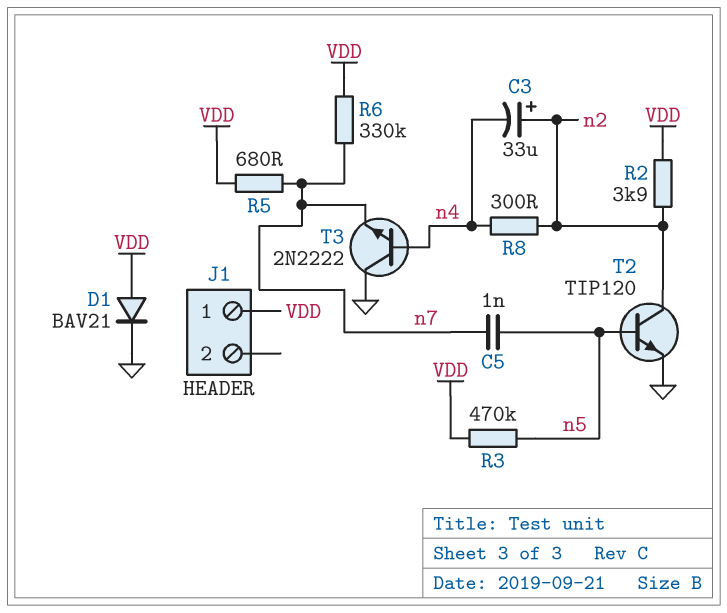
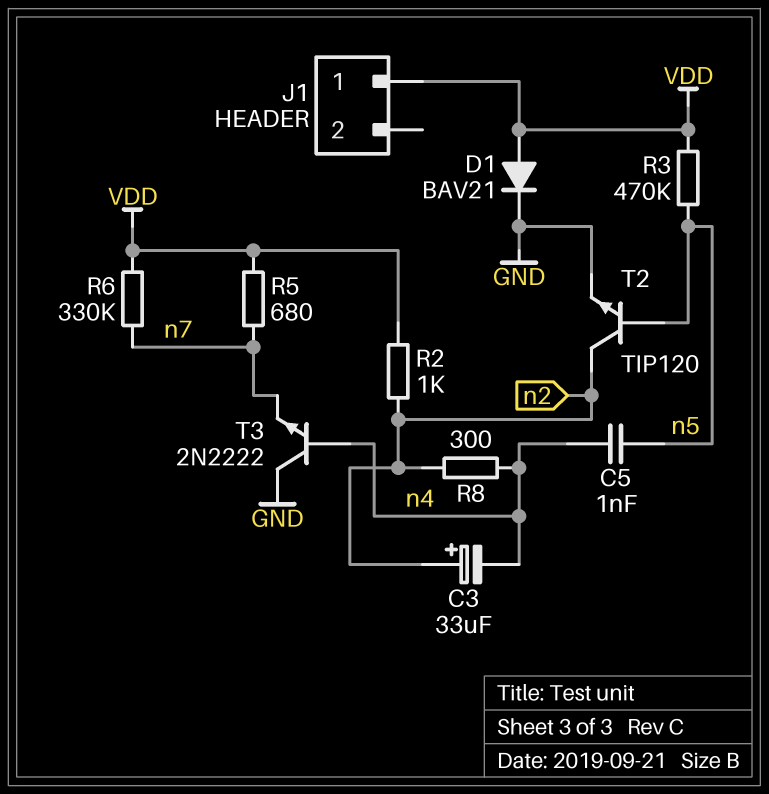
C5: 1nF (n5, n7) -> 1nF (n4, n5)
R2: 3.9k (VDD, n2) -> 1k (VDD, n2)

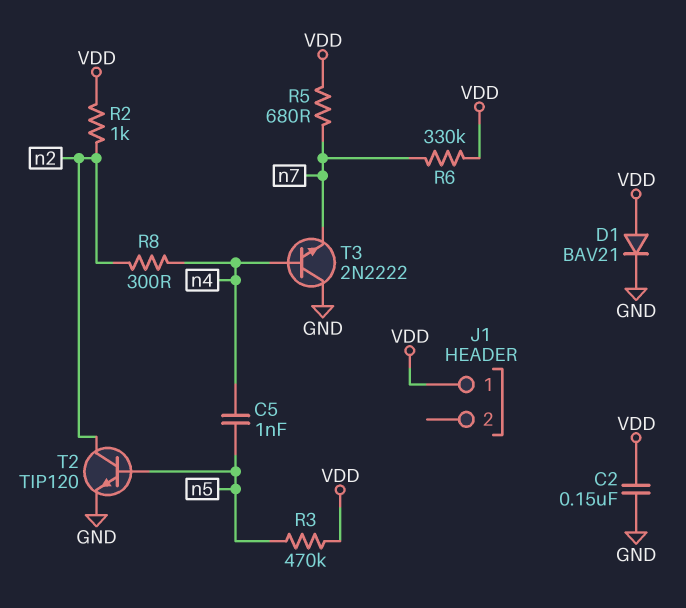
C2: none -> 150nF (GND, VDD)
C3: 33uF (plus n2, minus n4) -> none

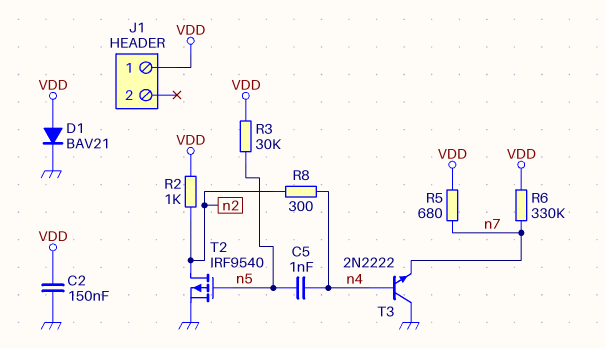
R3: 470k (VDD, n5) -> 30k (VDD, n5)
T2: NPN TIP120 (B n5, C n2, E GND) -> PMOS IRF9540 (G n5, D n2, S GND)

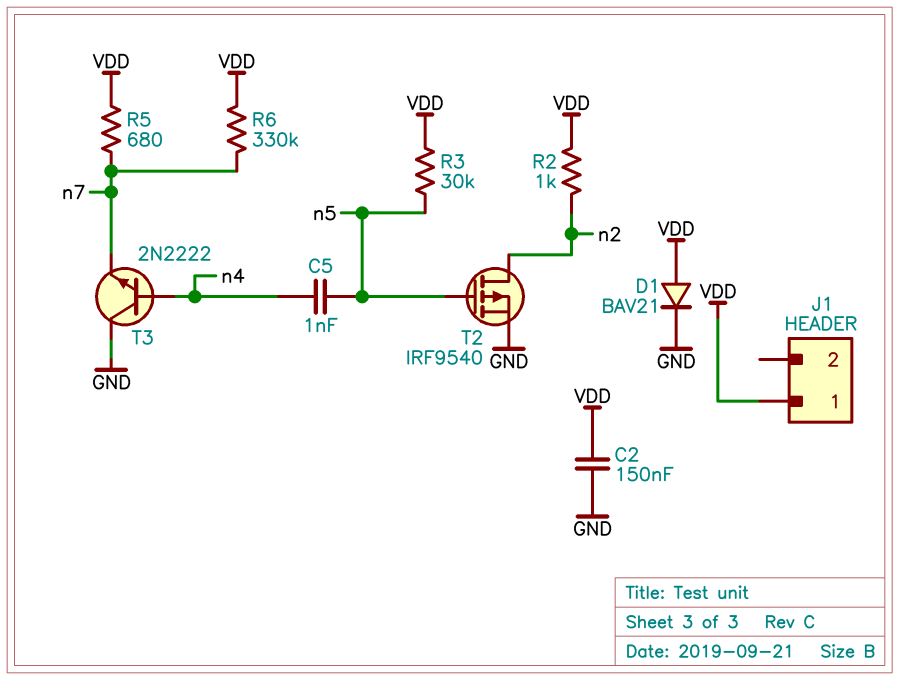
R8: 300 (n2, n4) -> none

